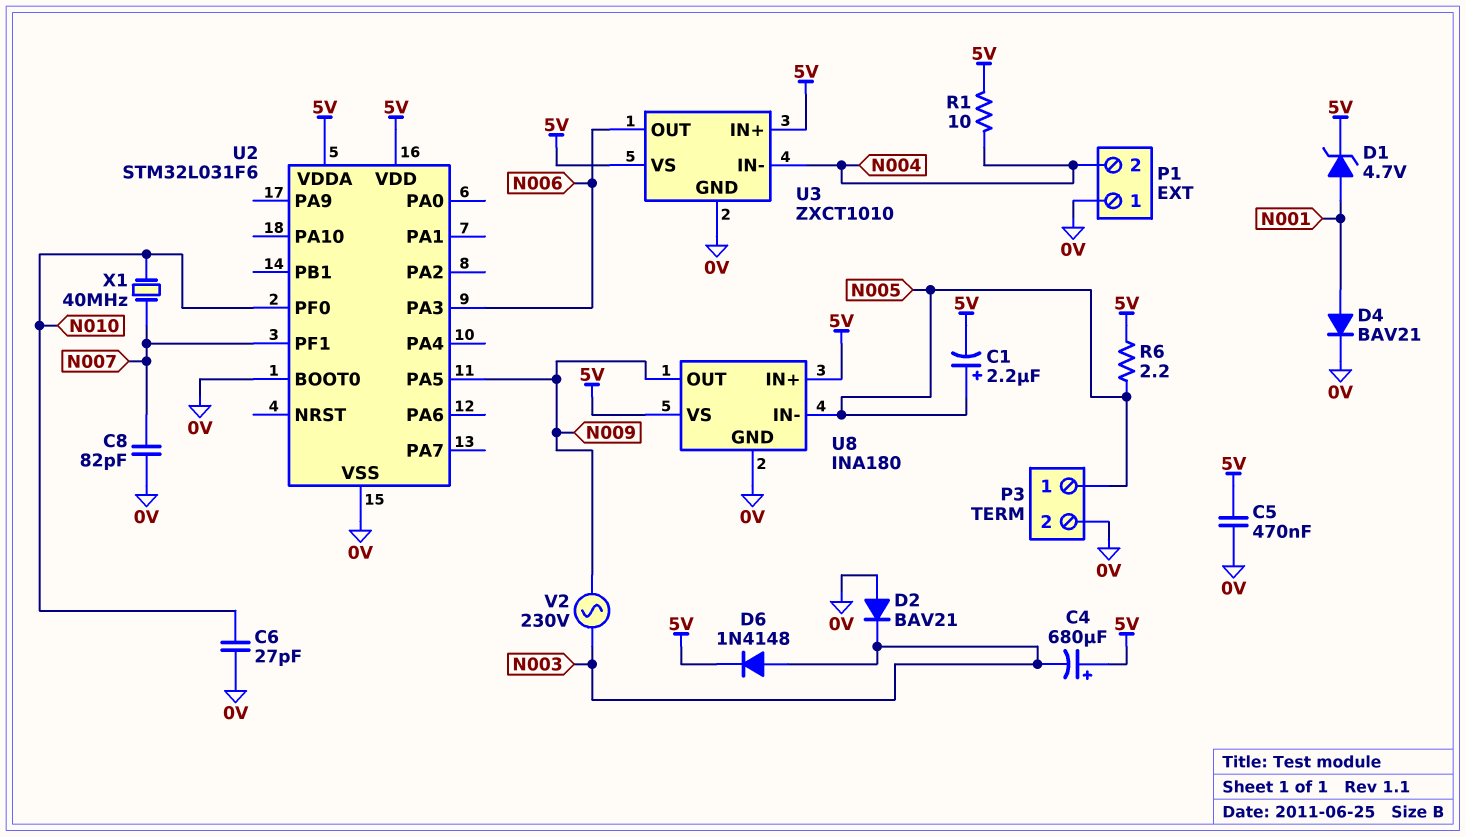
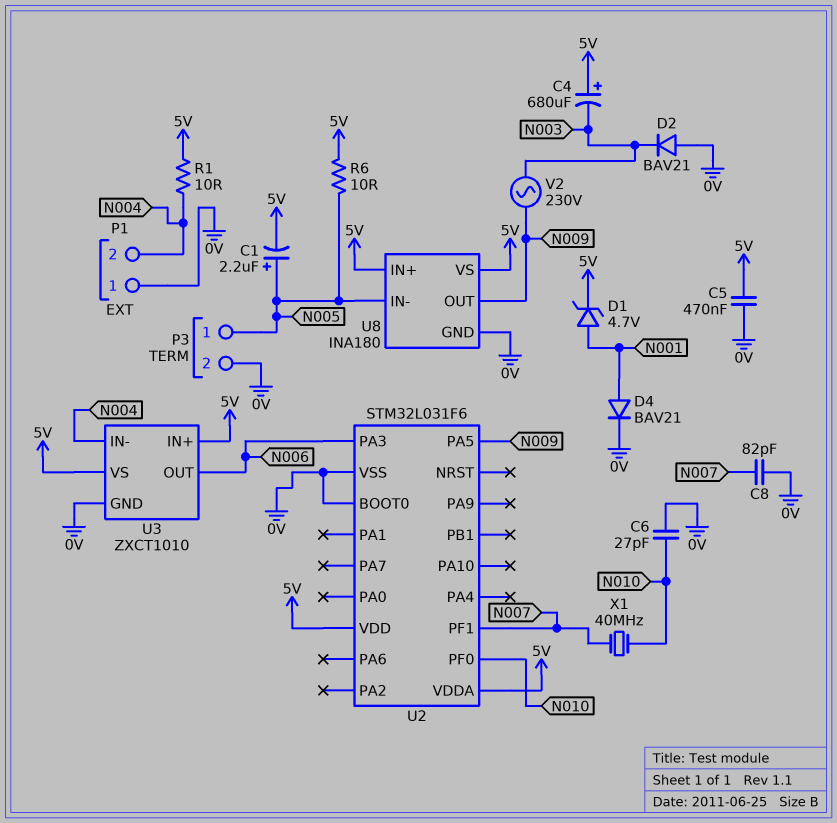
D6: diode 1N4148 (A N003, K 5V) -> none
R6: 2.2 (5V, N005) -> 10 (5V, N005)

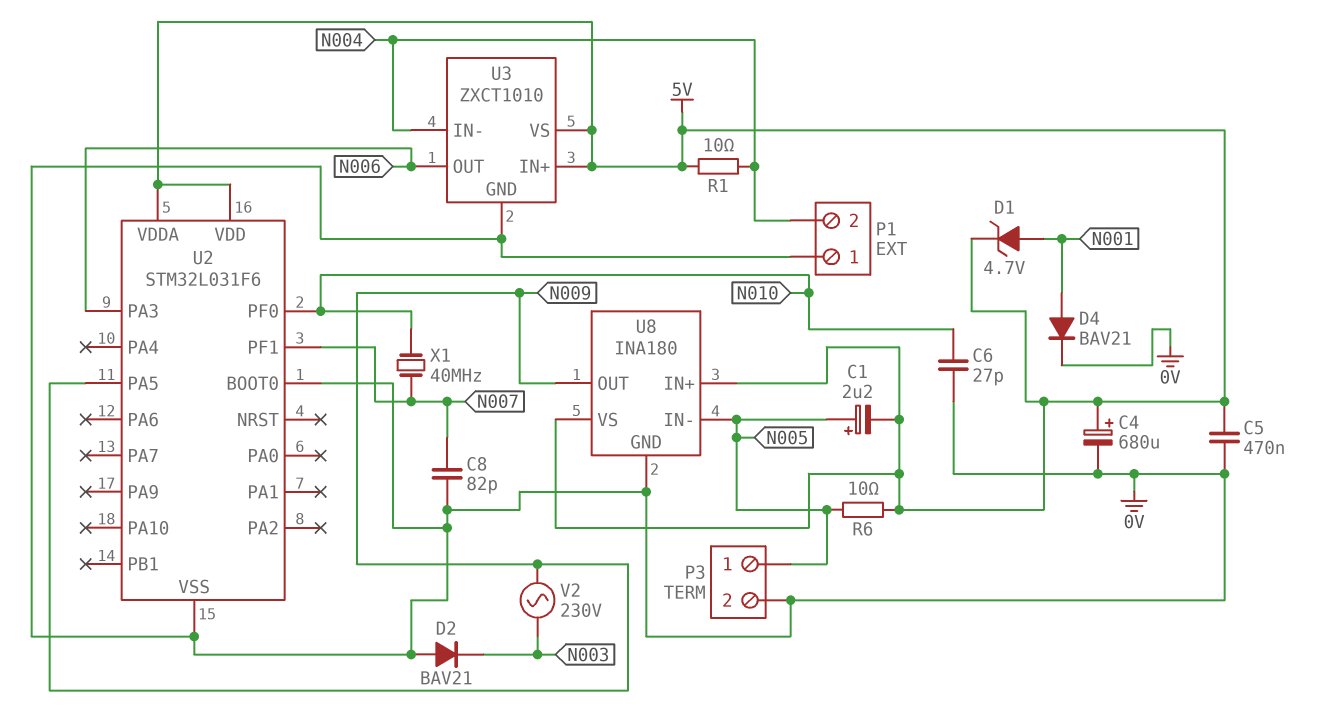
C4: 680uF (plus 5V, minus N003) -> 680uF (plus 5V, minus 0V)

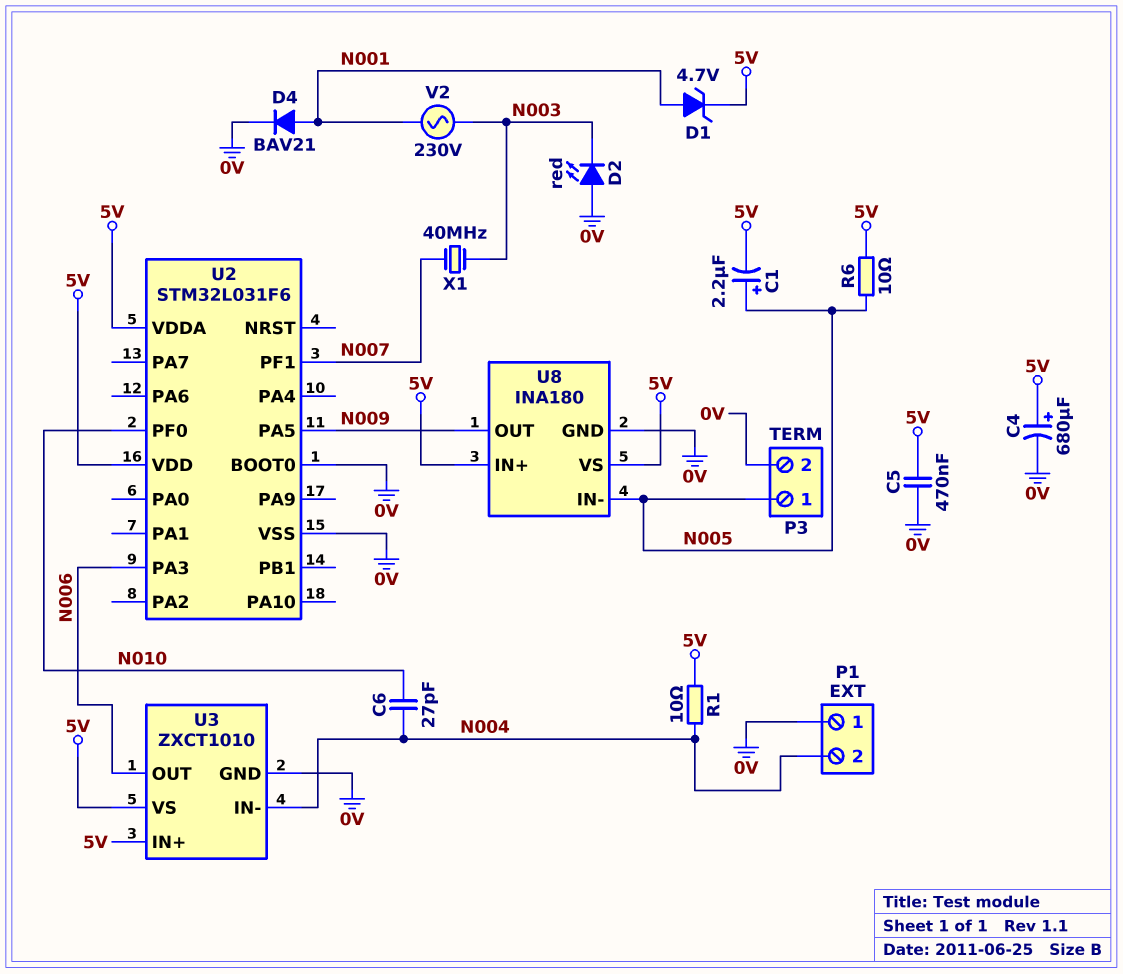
C6: 27pF (0V, N010) -> 27pF (N004, N010)
C8: 82pF (0V, N007) -> none
D2: diode BAV21 (A 0V, K N003) -> LED red (A 0V, K N003)
V2: AC 230V (N003, N009) -> AC 230V (N001, N003)
X1: 40MHz (N007, N010) -> 40MHz (N003, N007)

